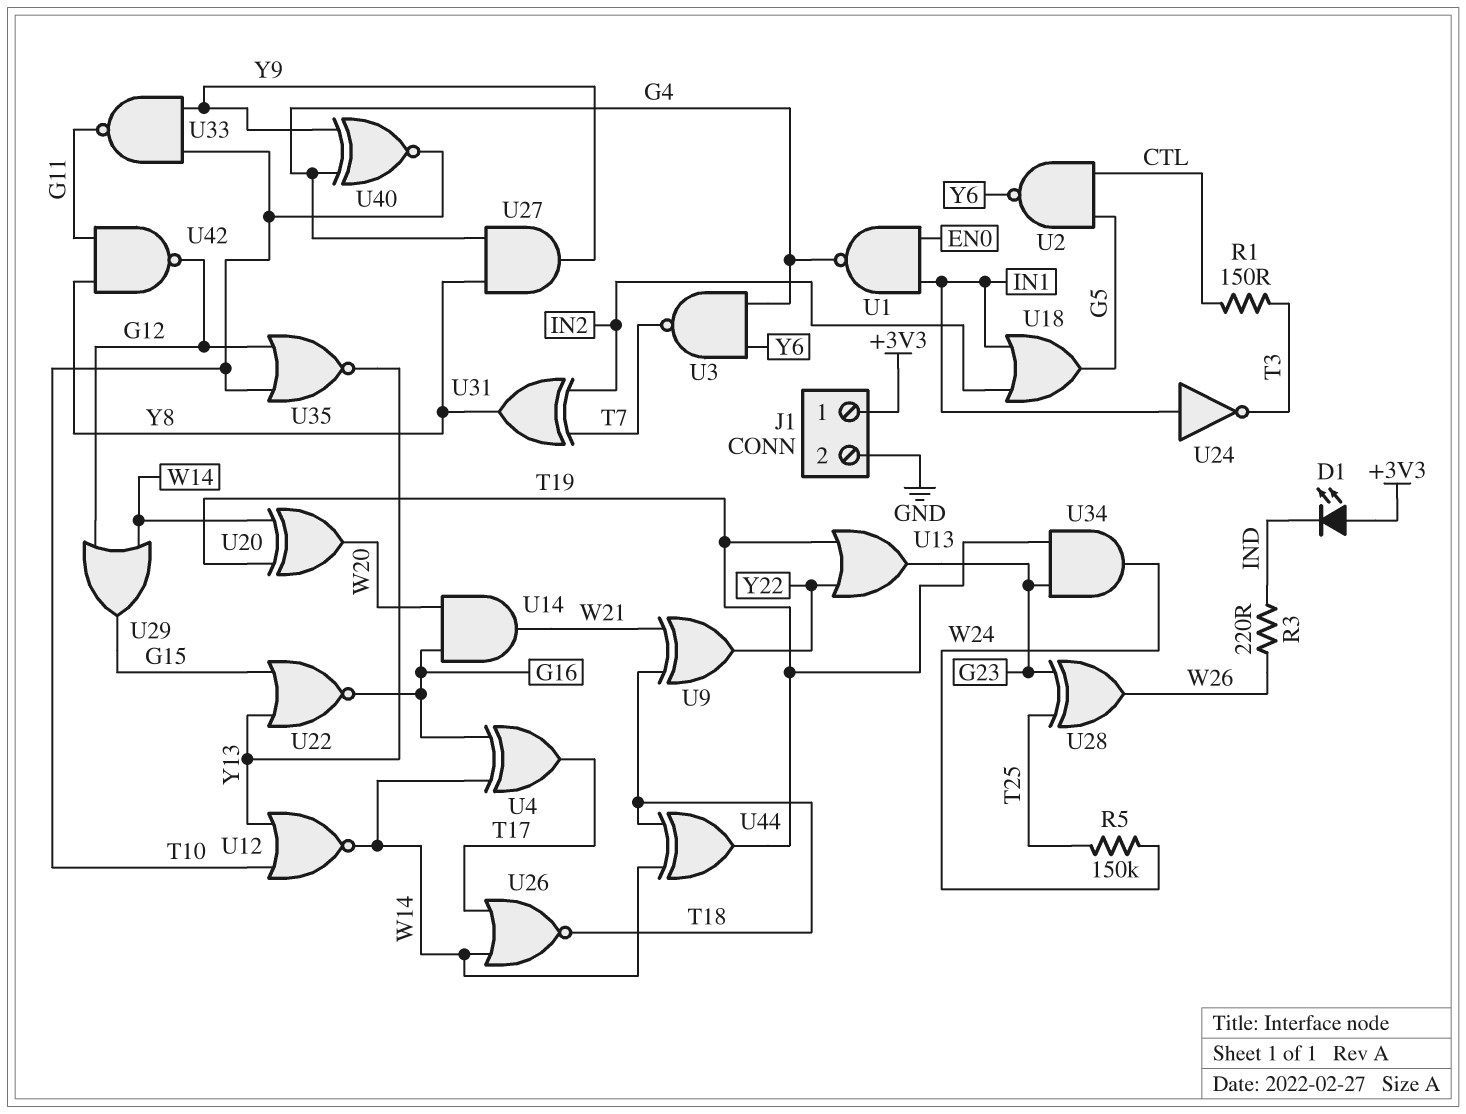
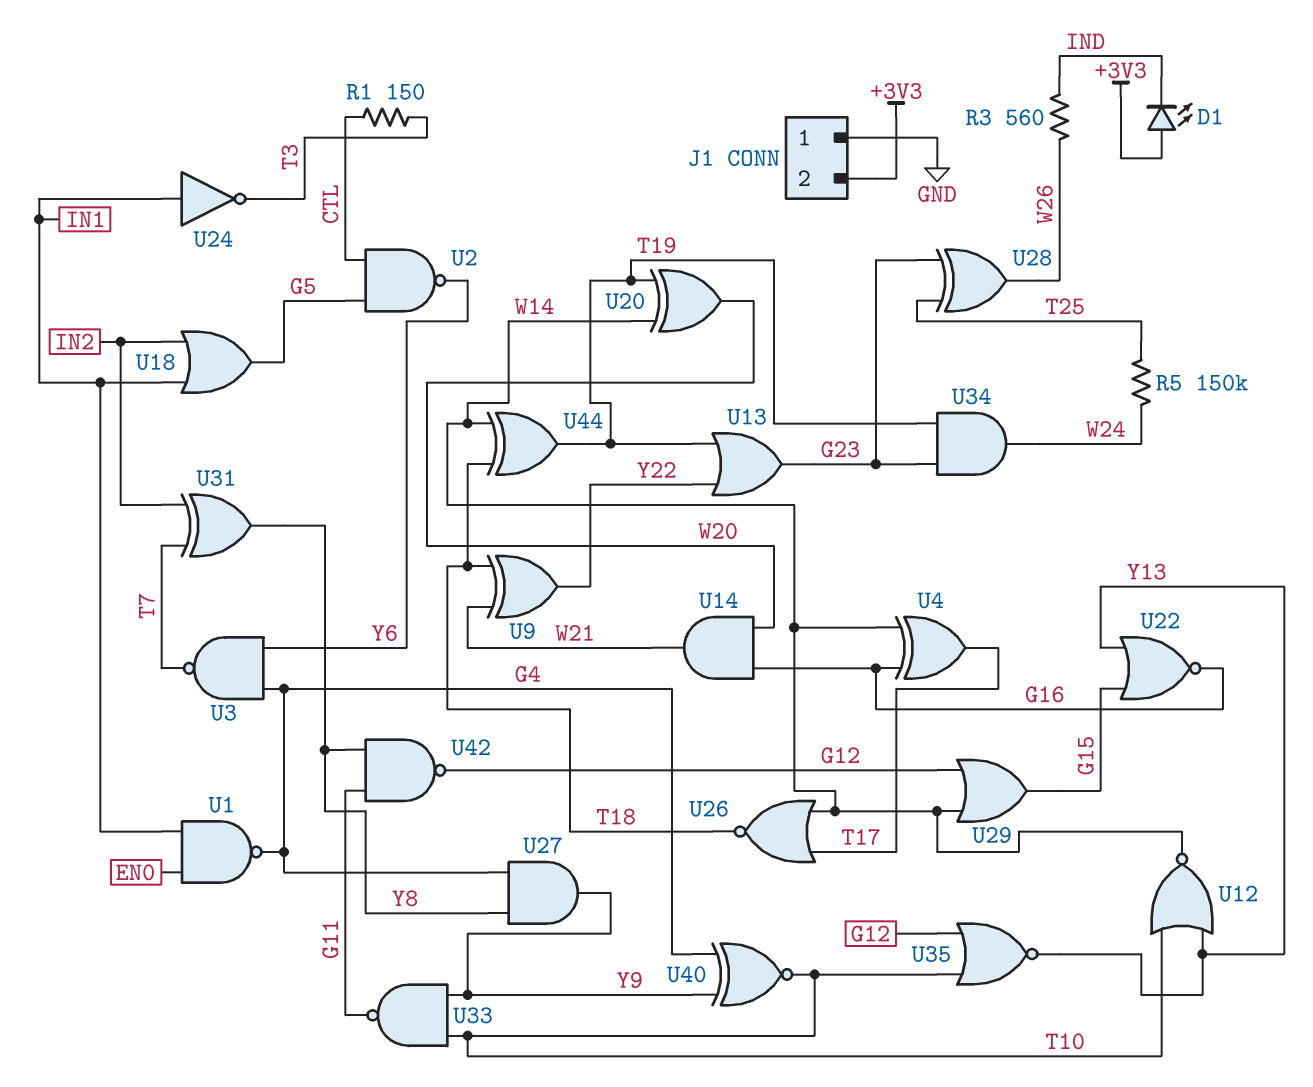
J1 pin 1: +3V3 -> GND
J1 pin 2: GND -> +3V3
R3: 220 (IND, W26) -> 560 (IND, W26)

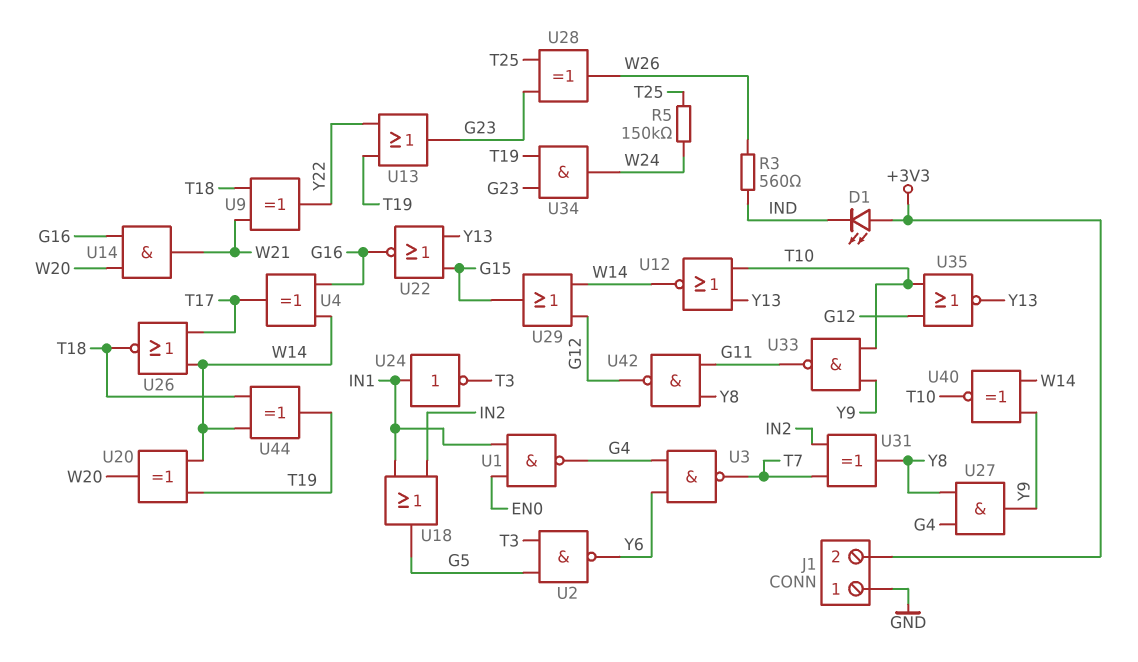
R1: 150 (CTL, T3) -> none
U2: NAND (in CTL, in G5, out Y6) -> NAND (in G5, in T3, out Y6)
U40: XNOR (in G4, in Y9, out T10) -> XNOR (in W14, in Y9, out T10)

